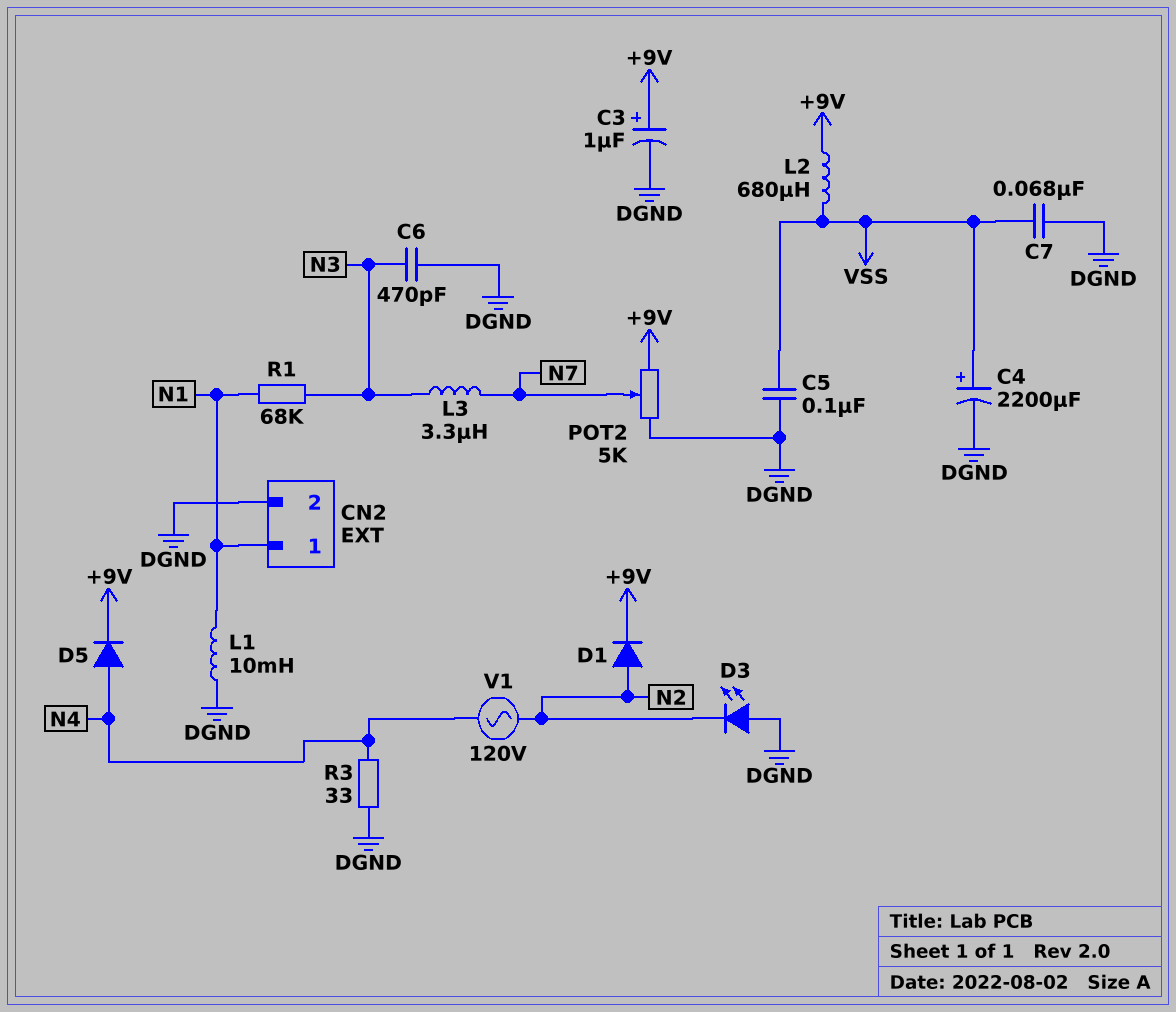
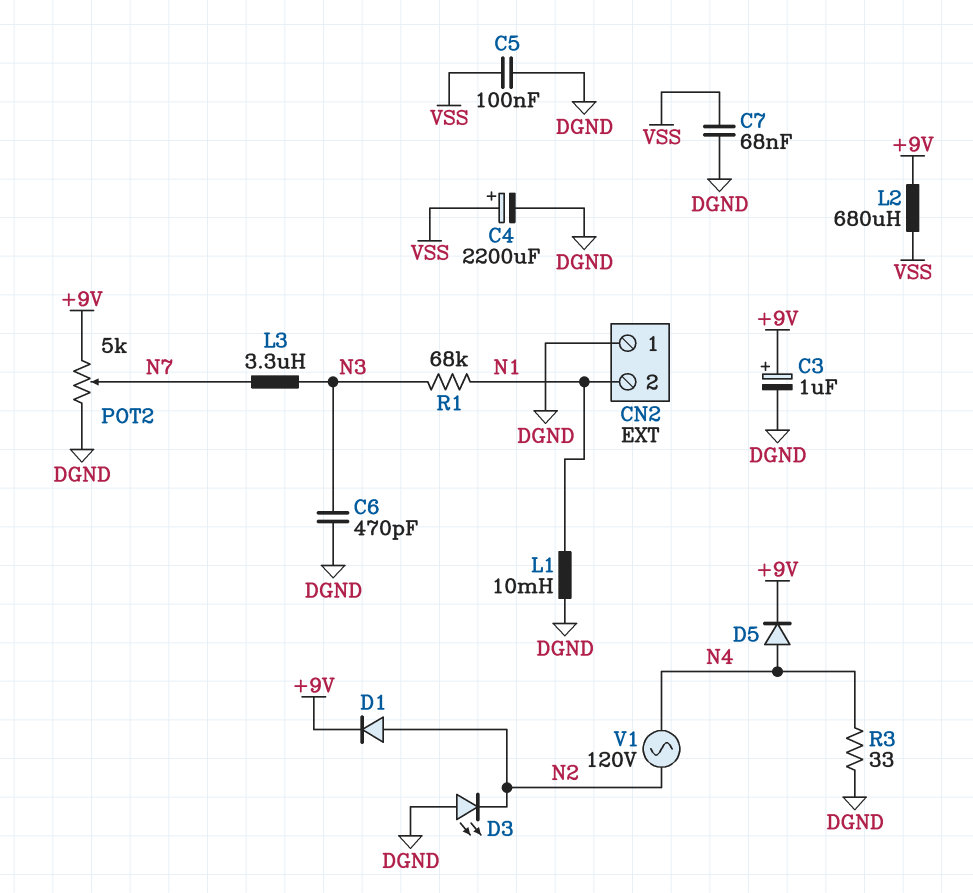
CN2 pin 1: N1 -> DGND
CN2 pin 2: DGND -> N1

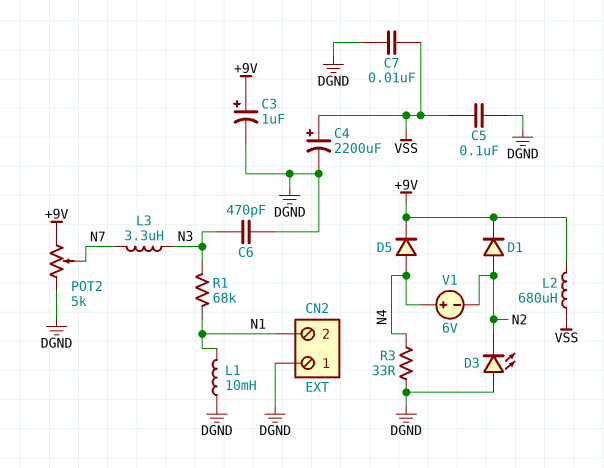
C7: 68nF (DGND, VSS) -> 10nF (DGND, VSS)
V1: AC 120V (N2, N4) -> 6V (plus N4, minus N2)

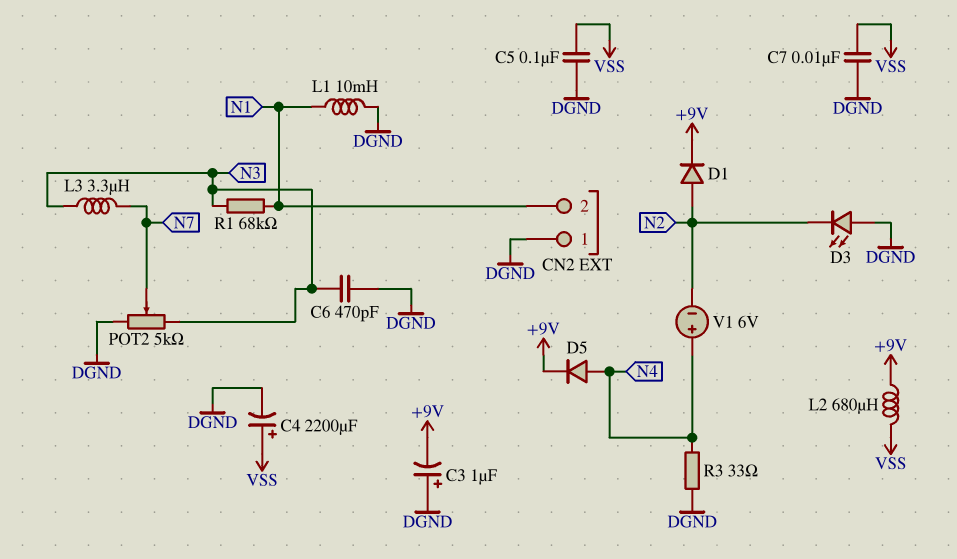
C3: 1uF (plus +9V, minus DGND) -> 1uF (plus DGND, minus +9V)
POT2: 5k (+9V, DGND, wiper N7) -> 5k (DGND, N3, wiper N7)

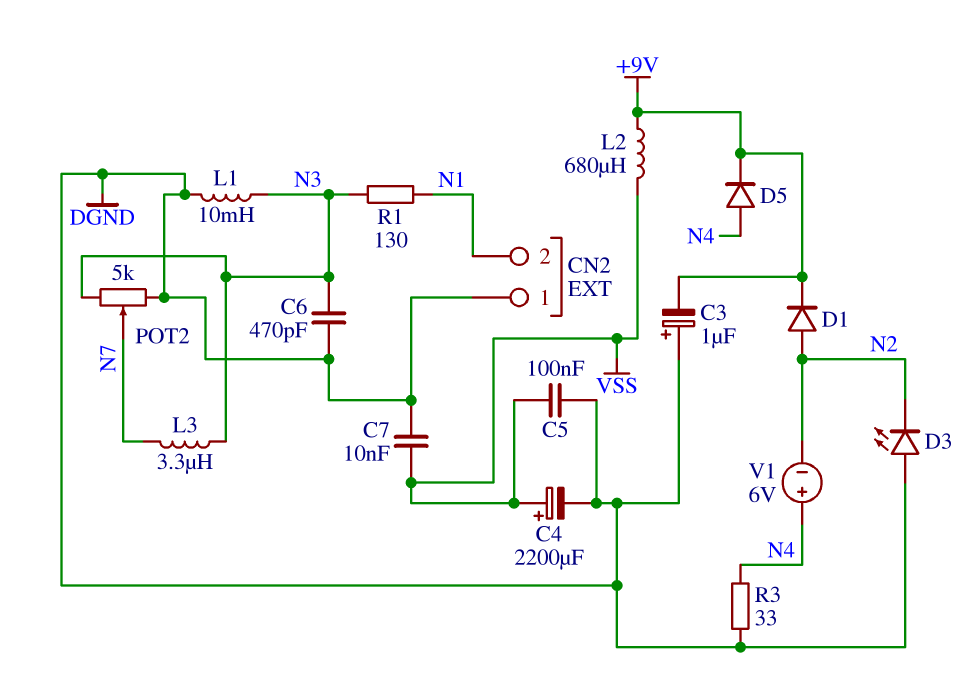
L1: 10mH (DGND, N1) -> 10mH (DGND, N3)
R1: 68k (N1, N3) -> 130 (N1, N3)

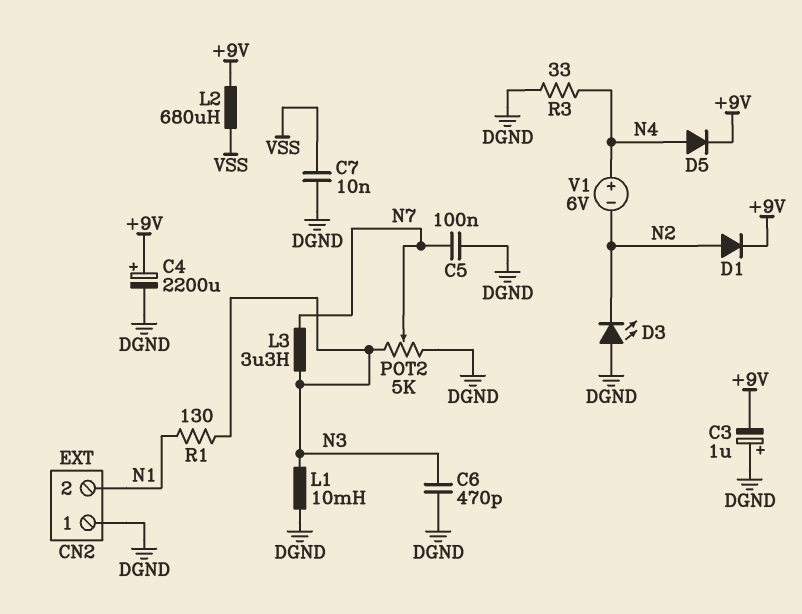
C4: 2200uF (plus VSS, minus DGND) -> 2200uF (plus +9V, minus DGND)
C5: 100nF (DGND, VSS) -> 100nF (DGND, N7)

